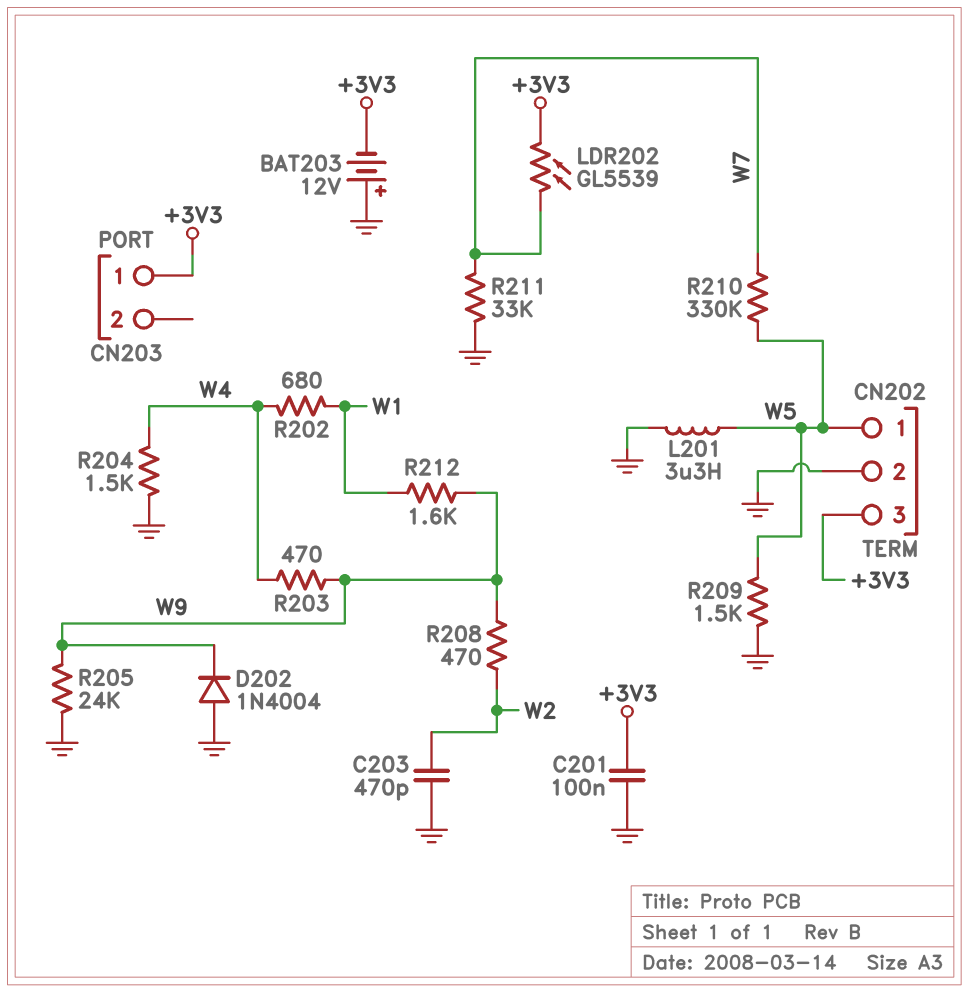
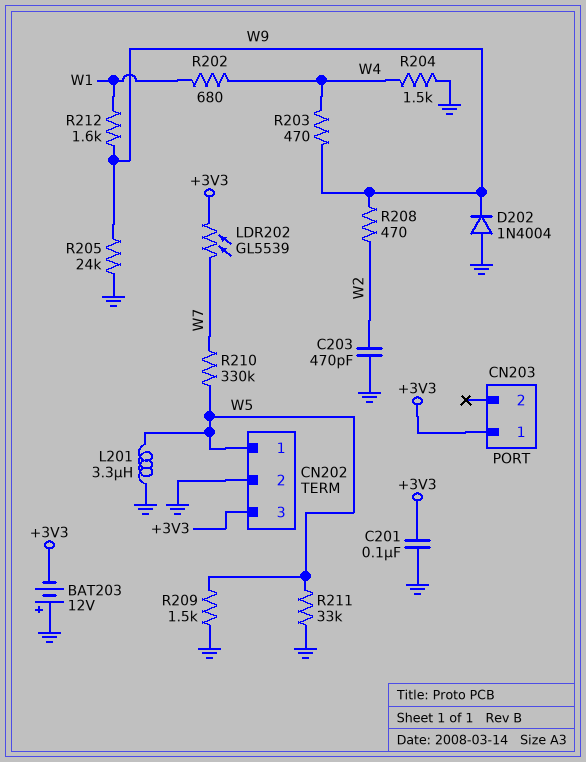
R211: 33k (GND, W7) -> 33k (GND, W5)

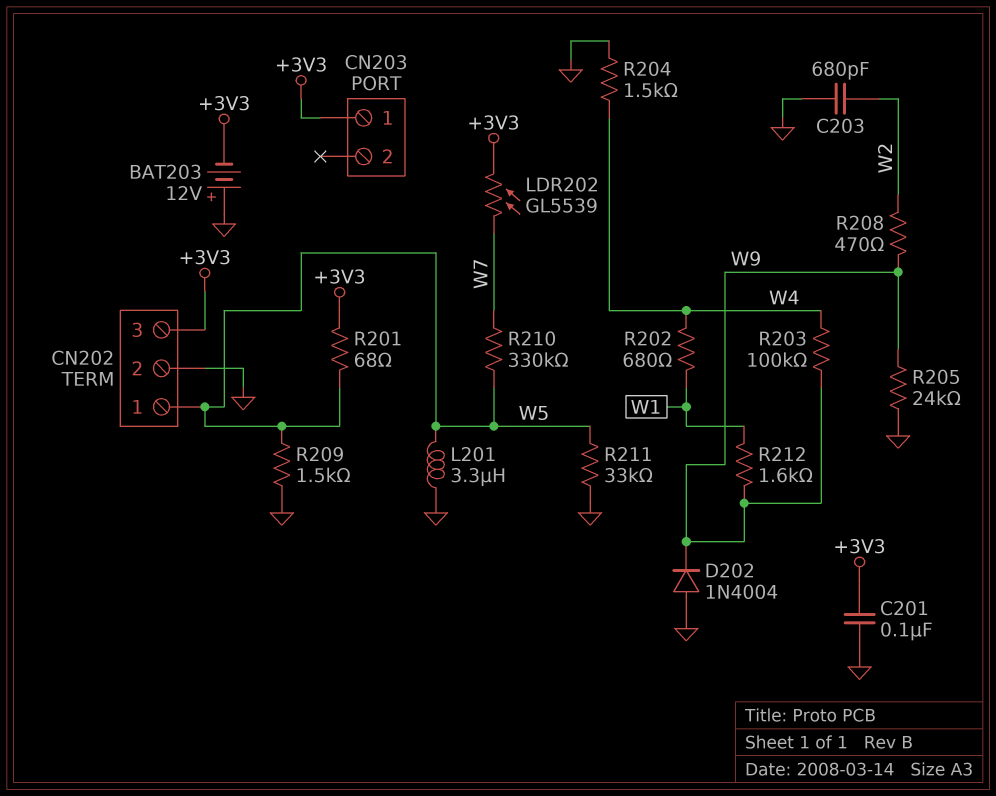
C203: 470pF (GND, W2) -> 680pF (GND, W2)
R201: none -> 68 (+3V3, W5)
R203: 470 (W4, W9) -> 100k (W4, W9)

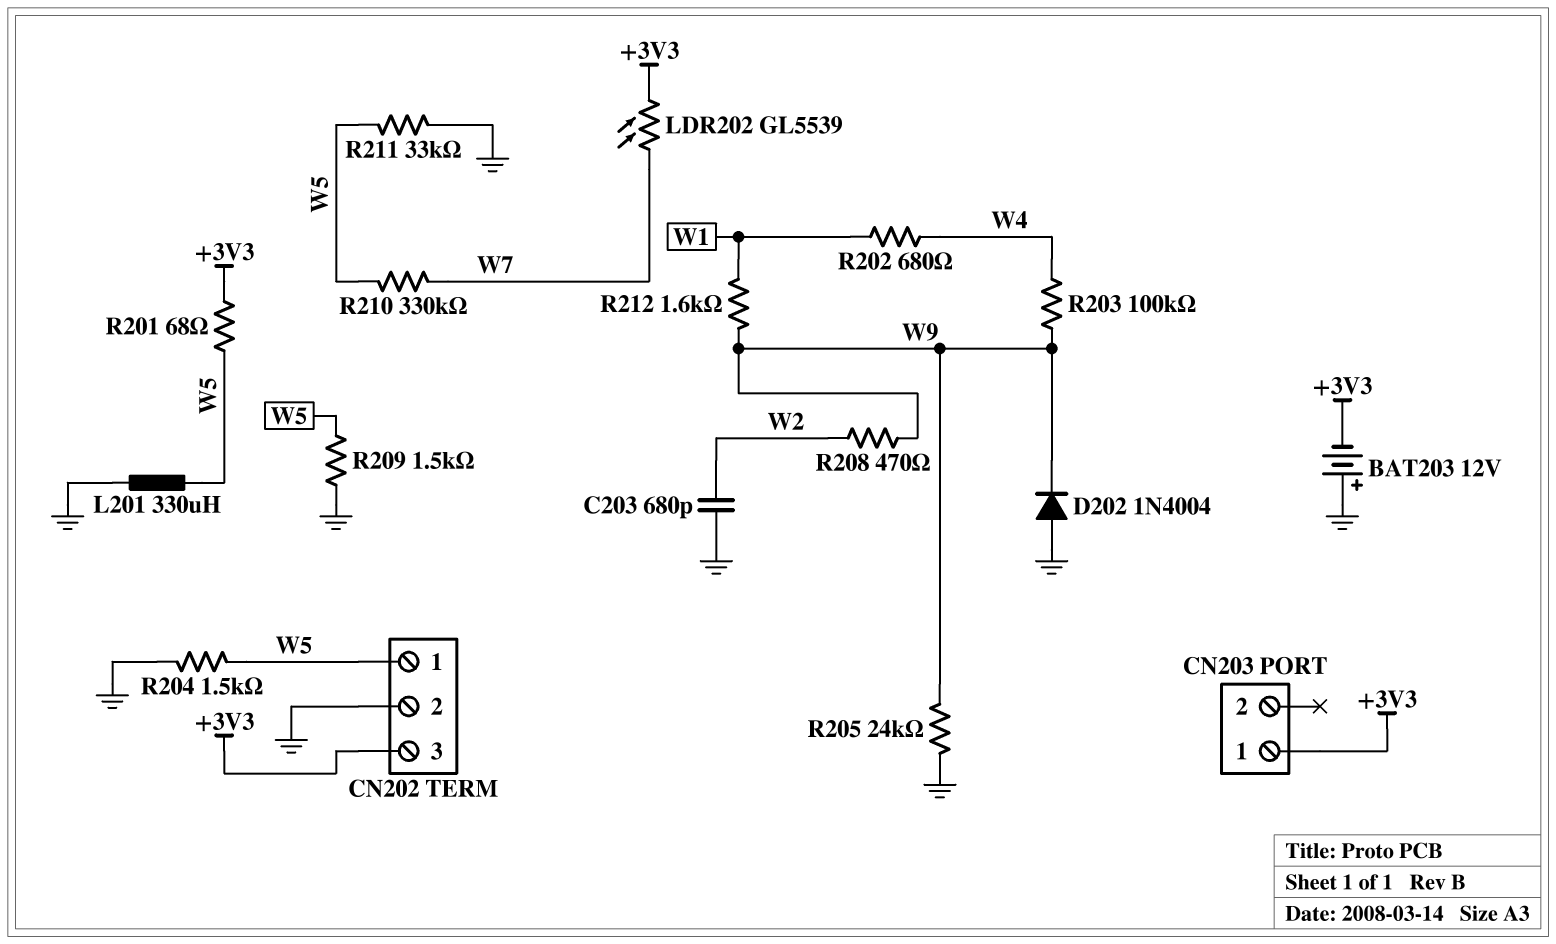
C201: 100nF (+3V3, GND) -> none
L201: 3.3uH (GND, W5) -> 330uH (GND, W5)
R204: 1.5k (GND, W4) -> 1.5k (GND, W5)

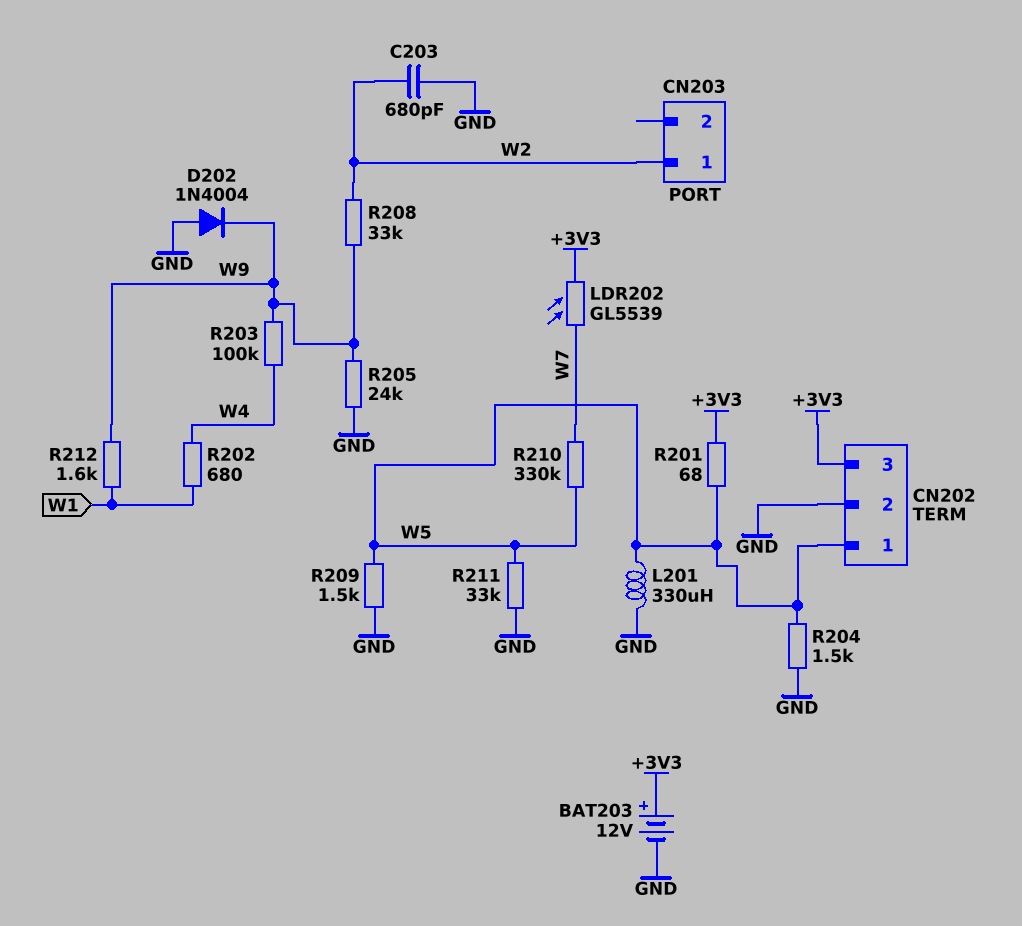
BAT203: 12V (plus GND, minus +3V3) -> 12V (plus +3V3, minus GND)
CN203 pin 1: +3V3 -> W2
R208: 470 (W2, W9) -> 33k (W2, W9)

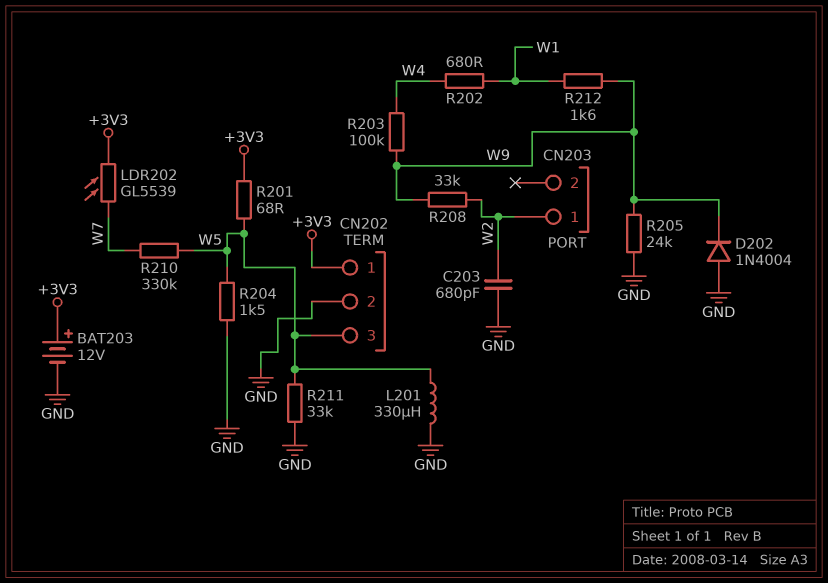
CN202 pin 1: W5 -> +3V3
CN202 pin 3: +3V3 -> W5
R209: 1.5k (GND, W5) -> none

